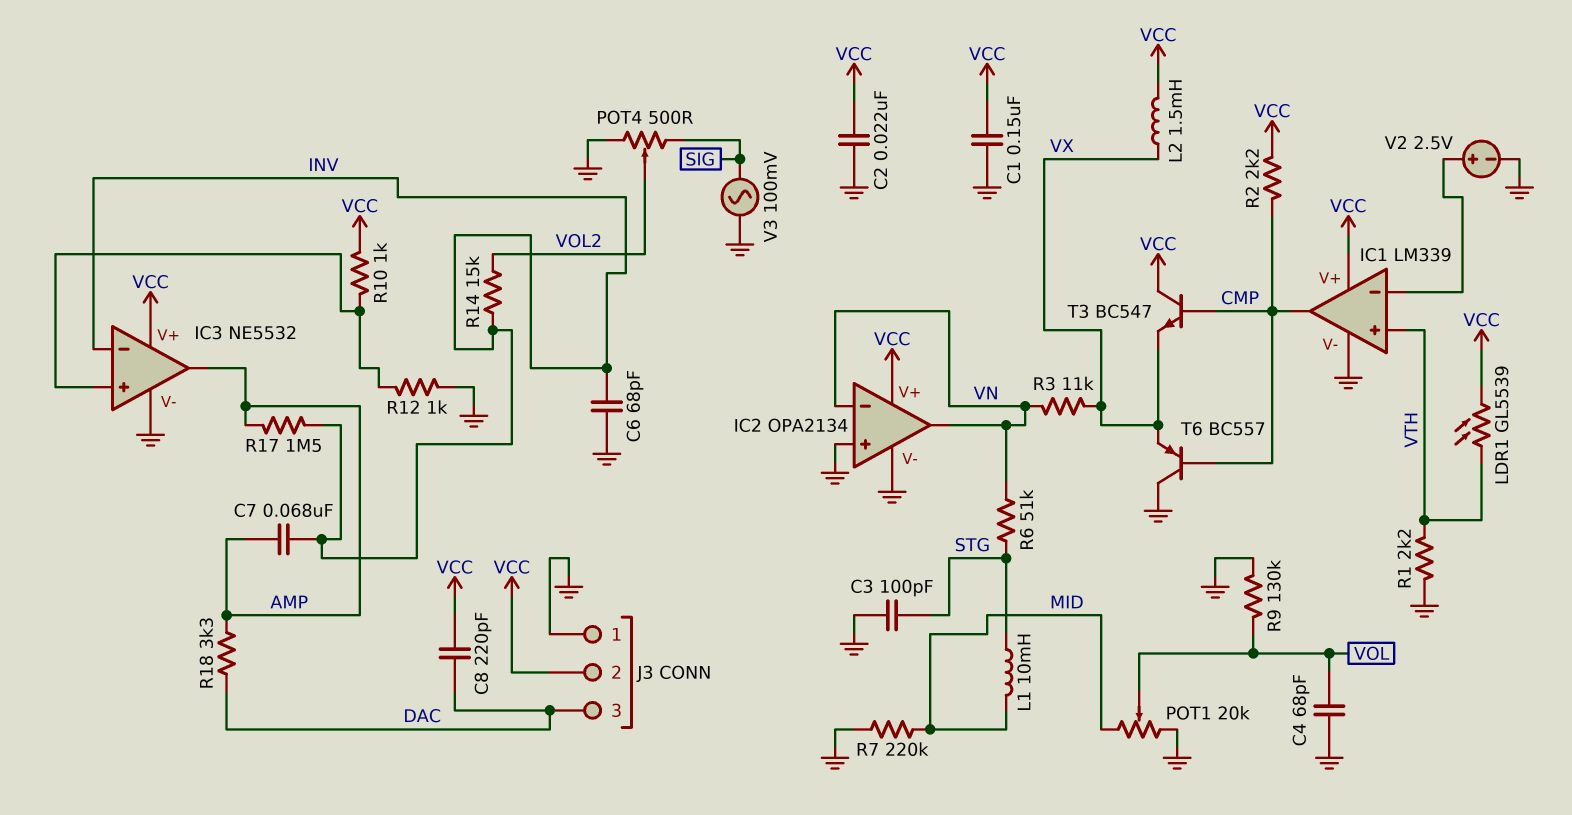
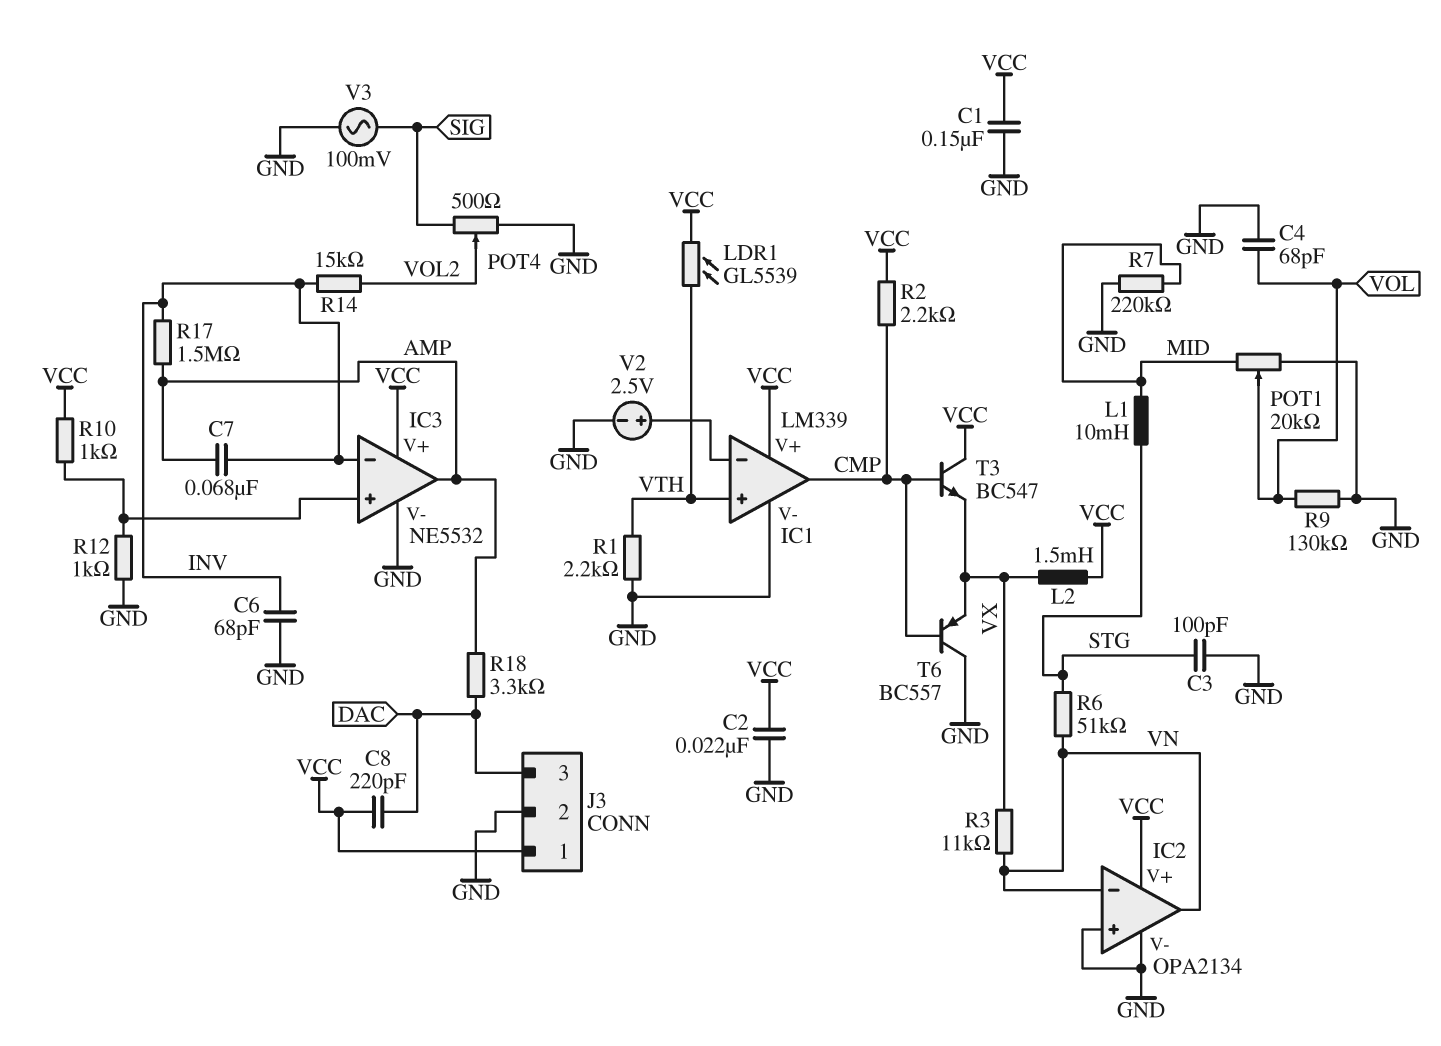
J3 pin 1: GND -> VCC
J3 pin 2: VCC -> GND

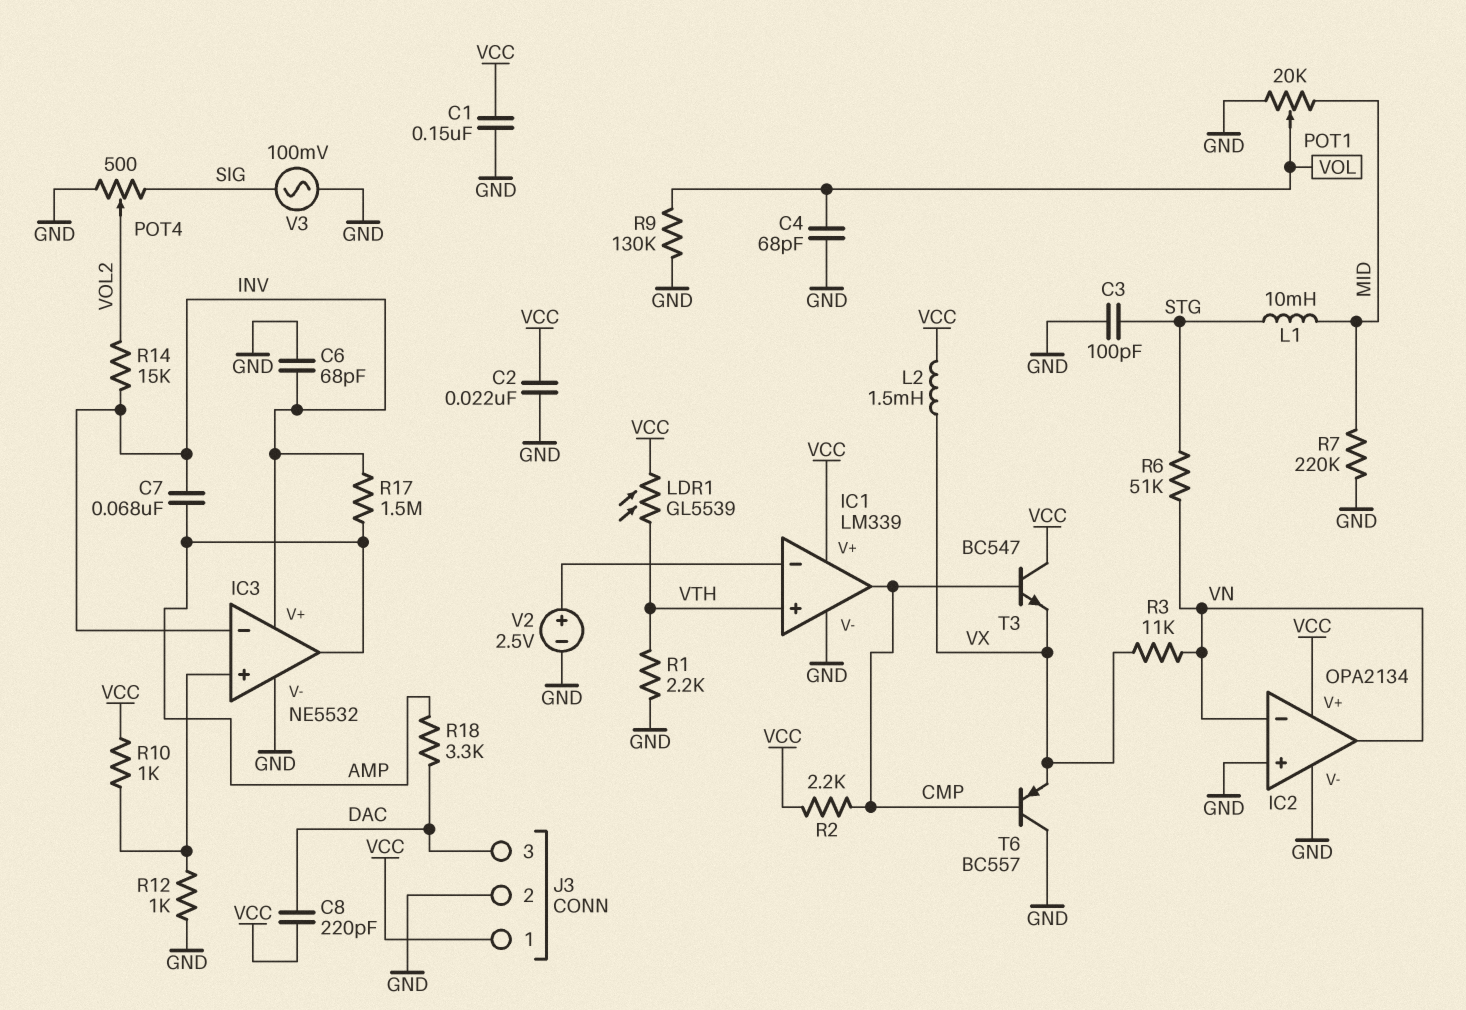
IC3 pin V+: VCC -> INV

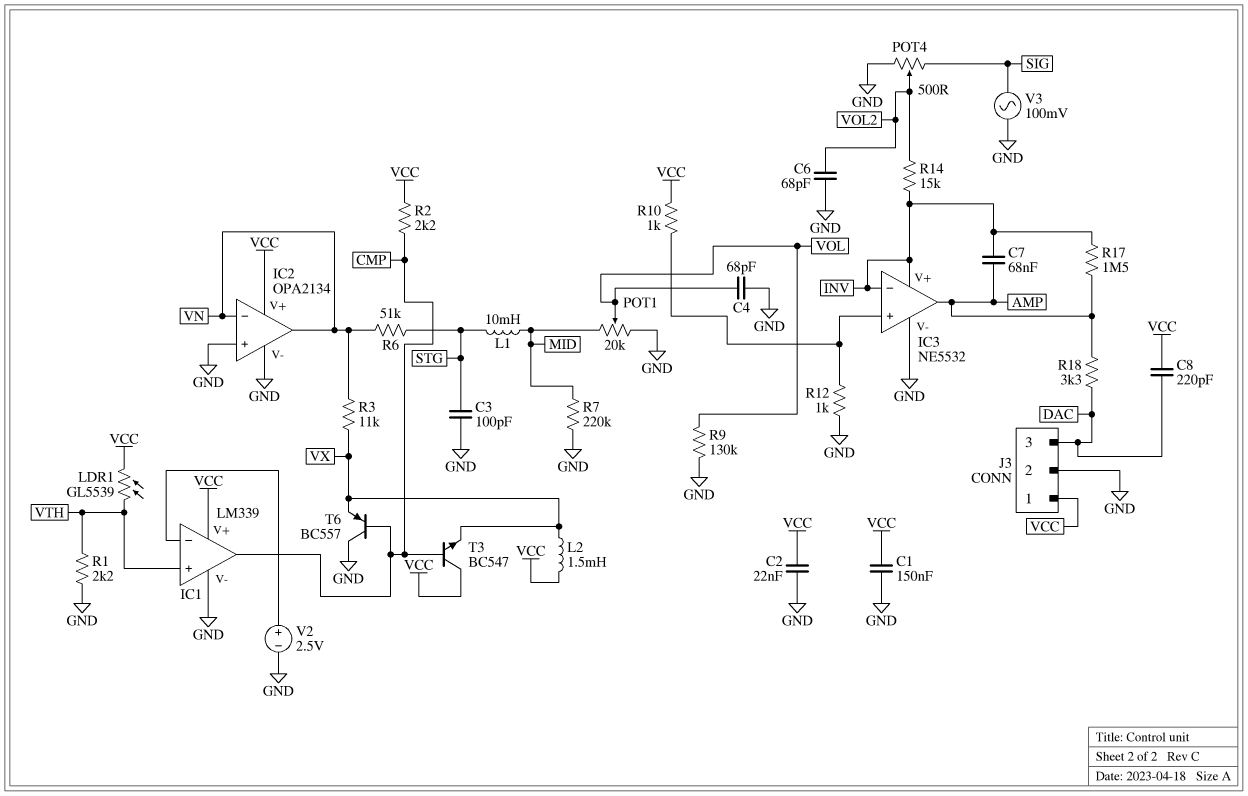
C6: 68pF (GND, INV) -> 68pF (GND, VOL2)

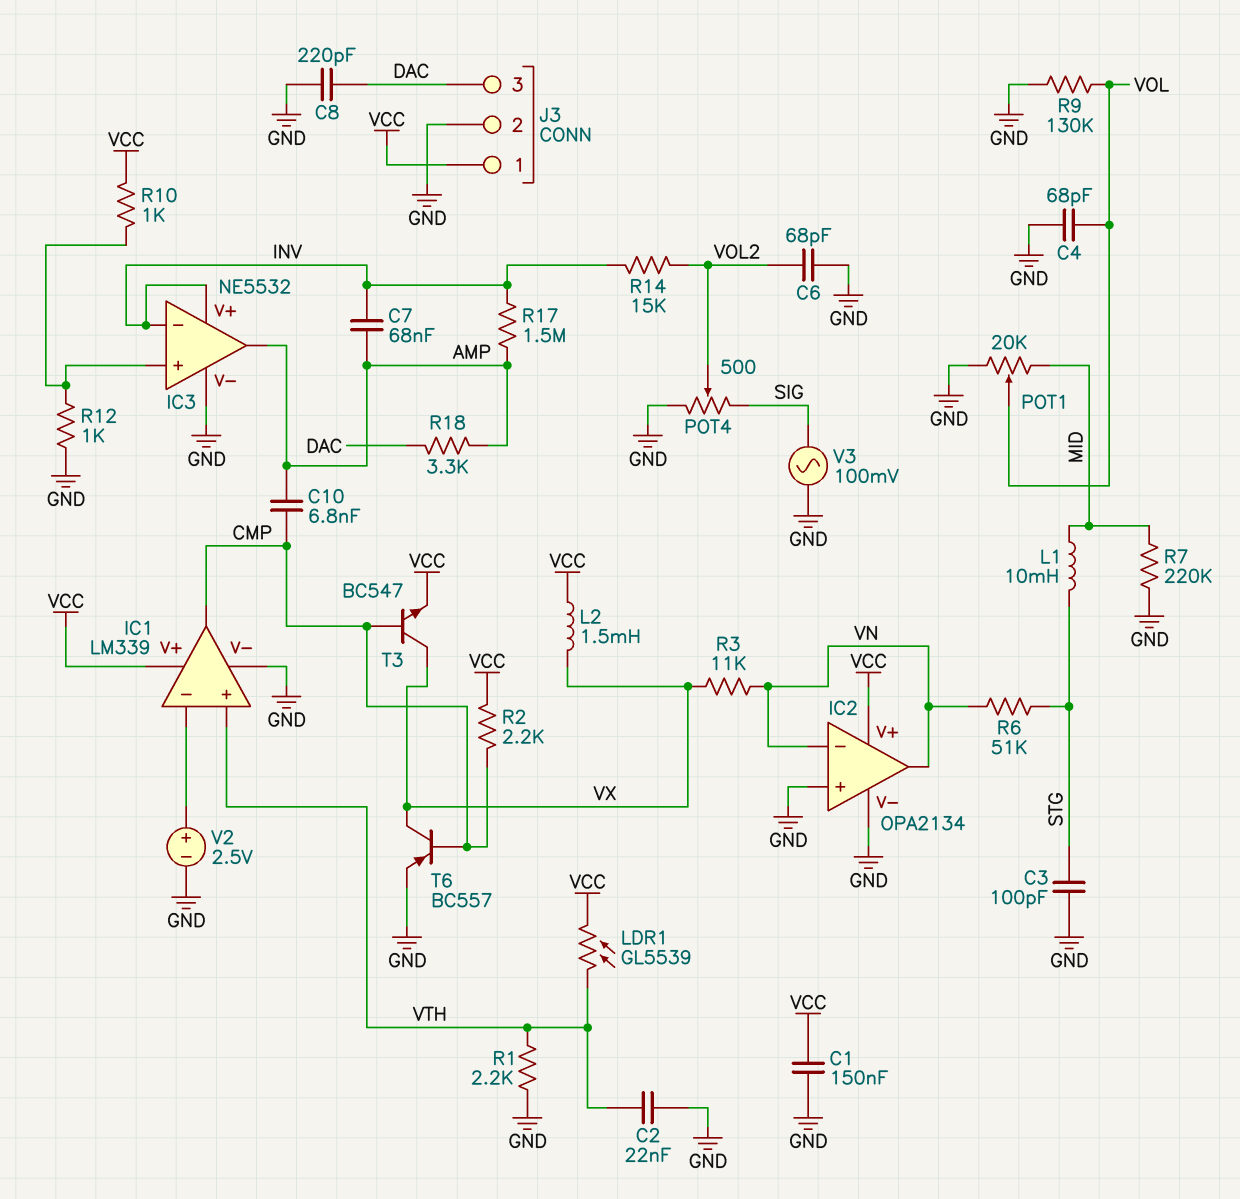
C2: 22nF (GND, VCC) -> 22nF (GND, VTH)
C8: 220pF (DAC, VCC) -> 220pF (DAC, GND)
C10: none -> 6.8nF (AMP, CMP)
T3: NPN BC547 (B CMP, C VCC, E VX) -> NPN BC547 (B CMP, C VX, E VCC)
T6: PNP BC557 (B CMP, C GND, E VX) -> PNP BC557 (B CMP, C VX, E GND)

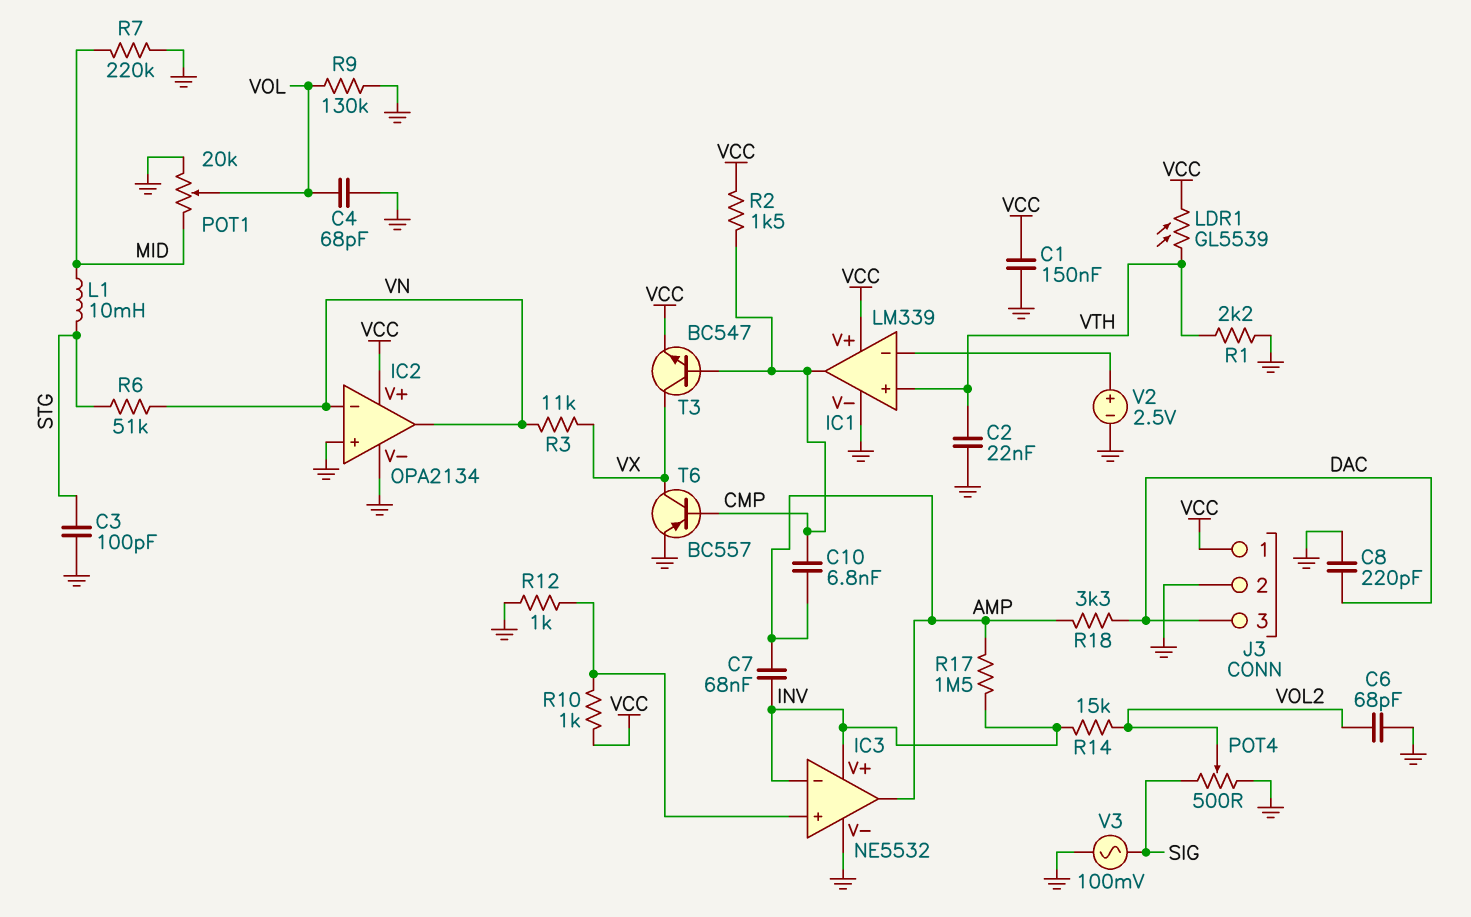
L2: 1.5mH (VCC, VX) -> none
R2: 2.2k (CMP, VCC) -> 1.5k (CMP, VCC)

